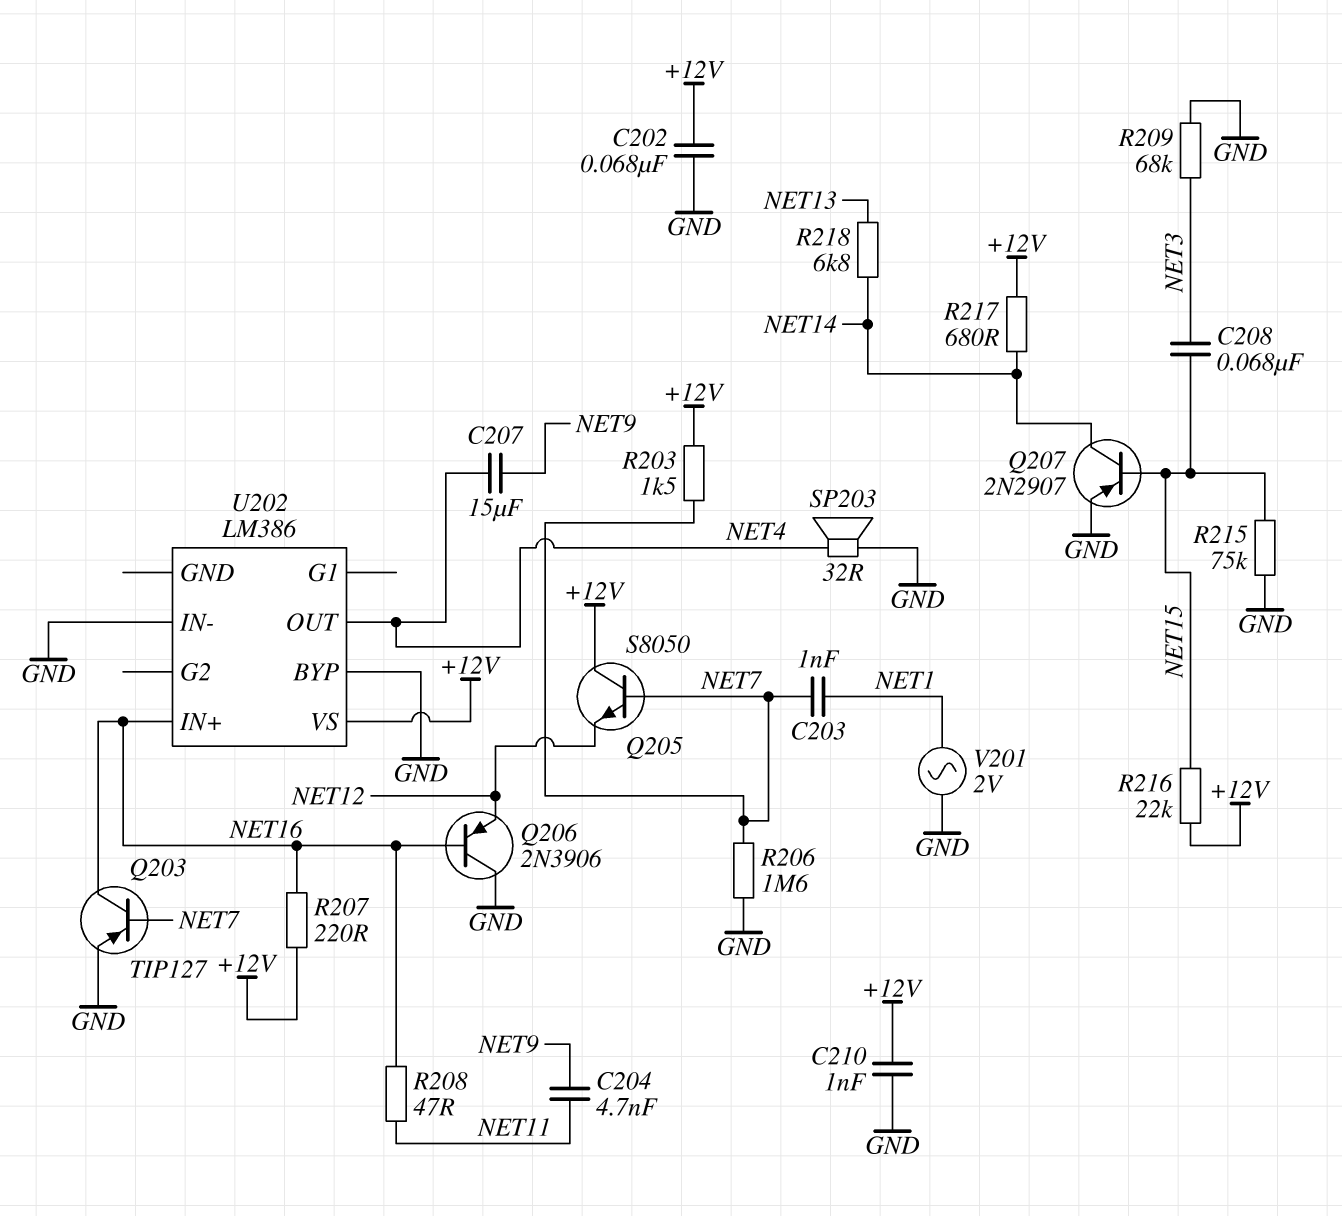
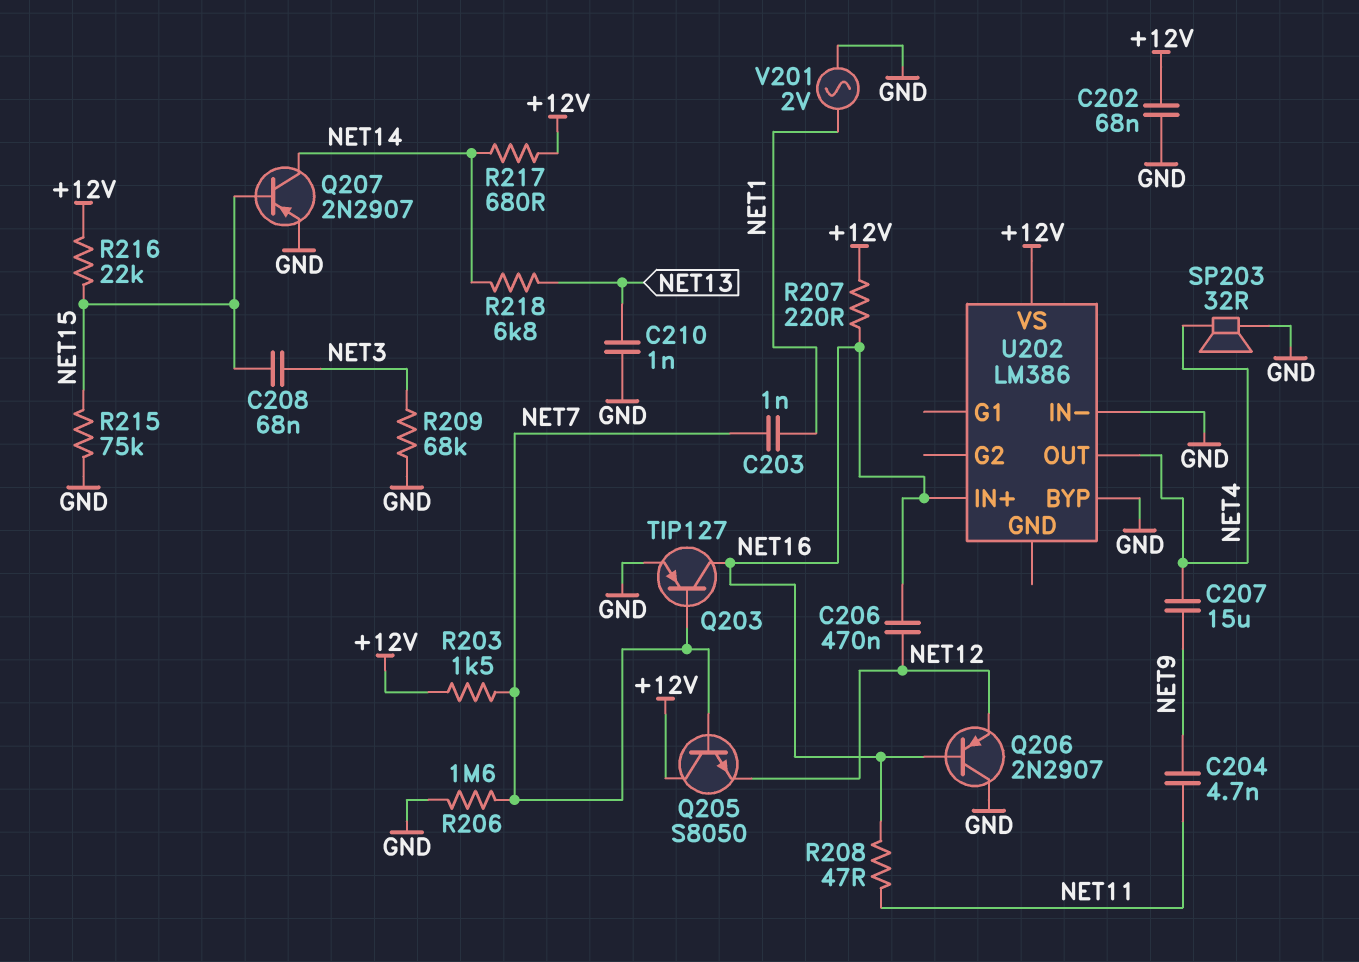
C206: none -> 470nF (NET12, NET16)
C210: 1nF (+12V, GND) -> 1nF (GND, NET13)
Q206: PNP 2N3906 (B NET16, C GND, E NET12) -> PNP 2N2907 (B NET16, C GND, E NET12)

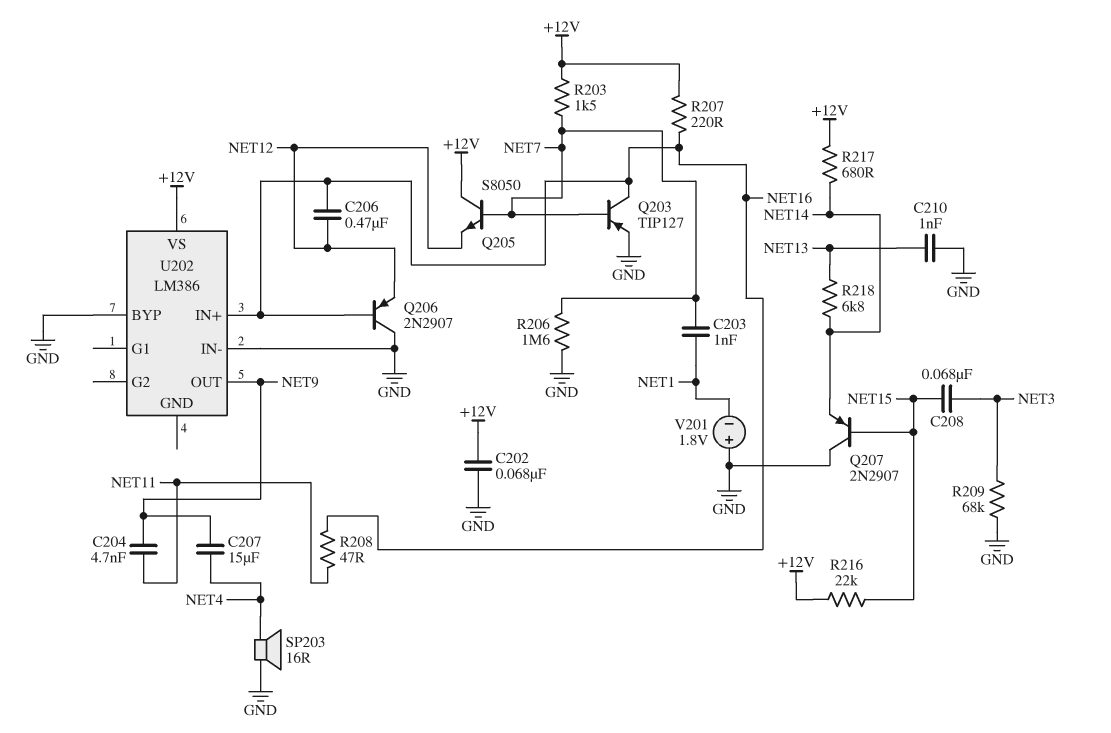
Q207: PNP 2N2907 (B NET15, C NET14, E GND) -> PNP 2N2907 (B NET15, C GND, E NET14)
R215: 75k (GND, NET15) -> none
SP203: speaker 32R (GND, NET4) -> speaker 16R (GND, NET4)
U202 pin OUT: NET4 -> NET9
V201: AC 2V (GND, NET1) -> 1.8V (plus GND, minus NET1)

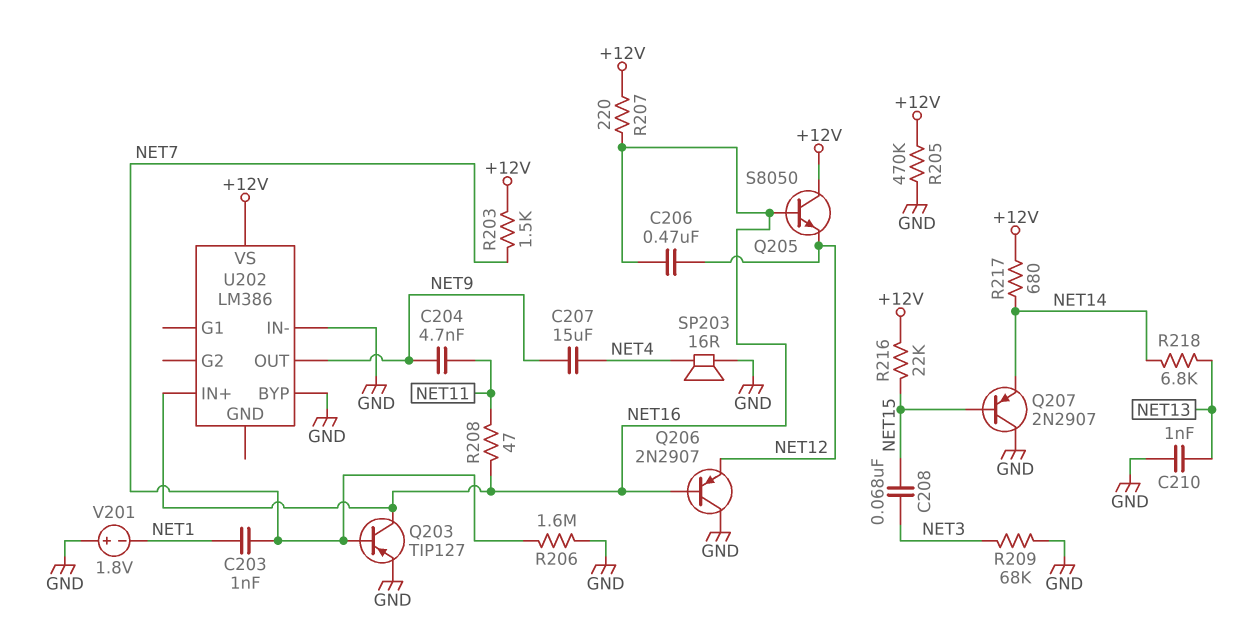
C202: 68nF (+12V, GND) -> none
Q205: NPN S8050 (B NET7, C +12V, E NET12) -> NPN S8050 (B NET16, C +12V, E NET12)
R205: none -> 470k (+12V, GND)

